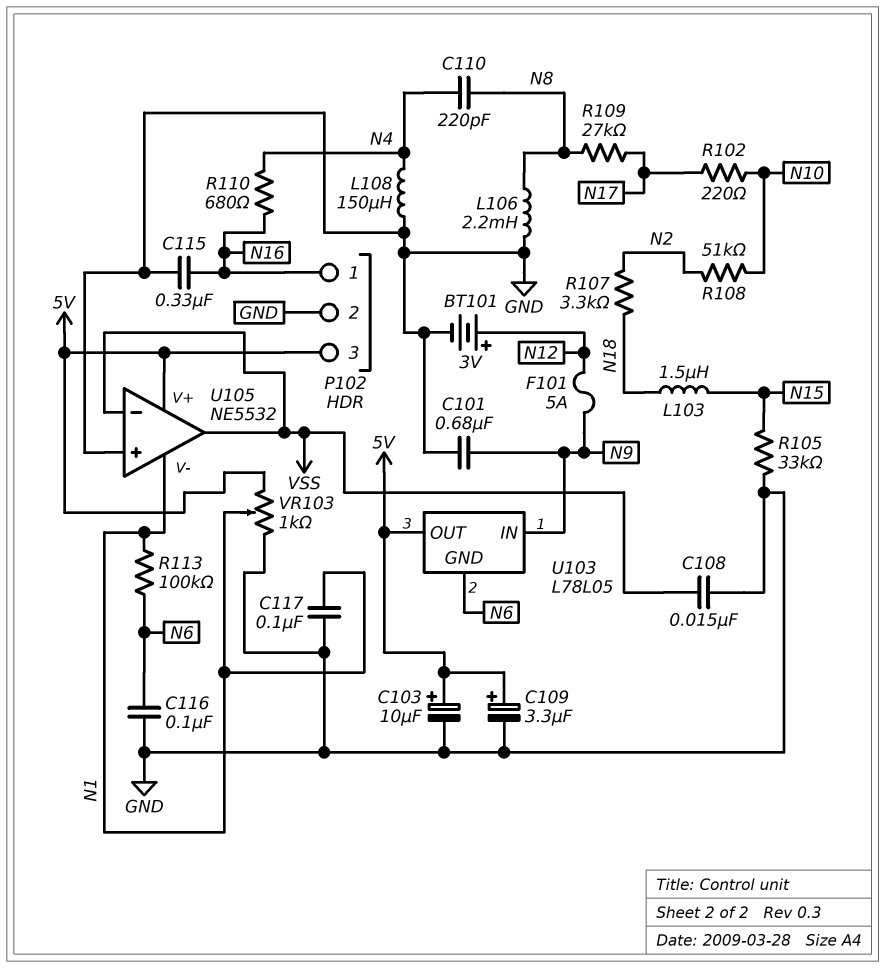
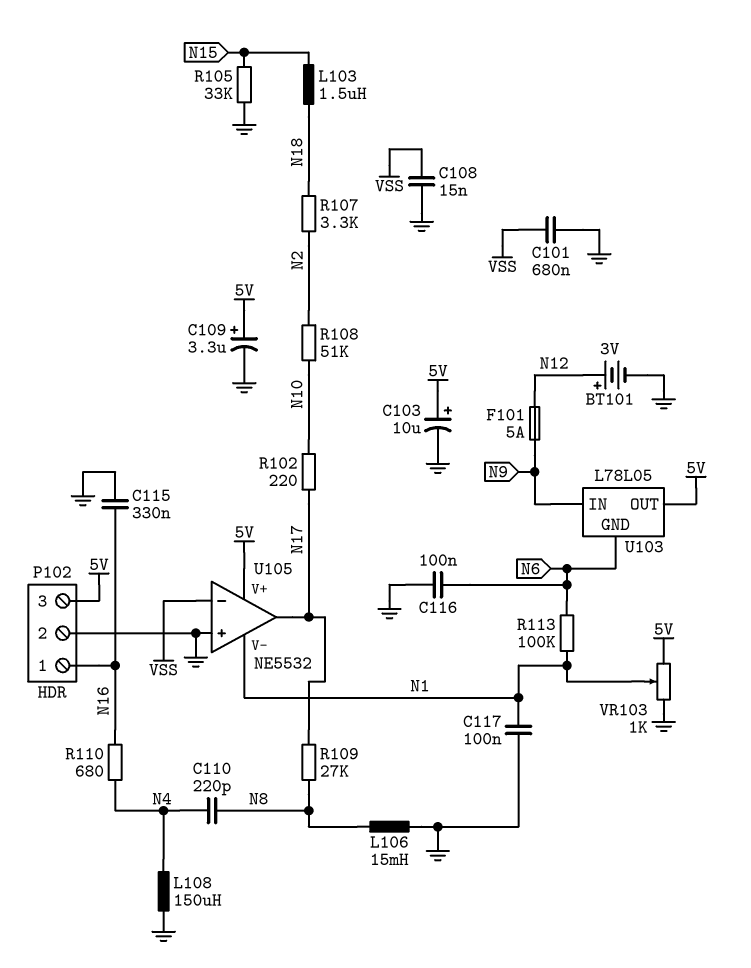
C101: 680nF (GND, N9) -> 680nF (GND, VSS)
L106: 2.2mH (GND, N8) -> 15mH (GND, N8)
U105 pin out: VSS -> N17

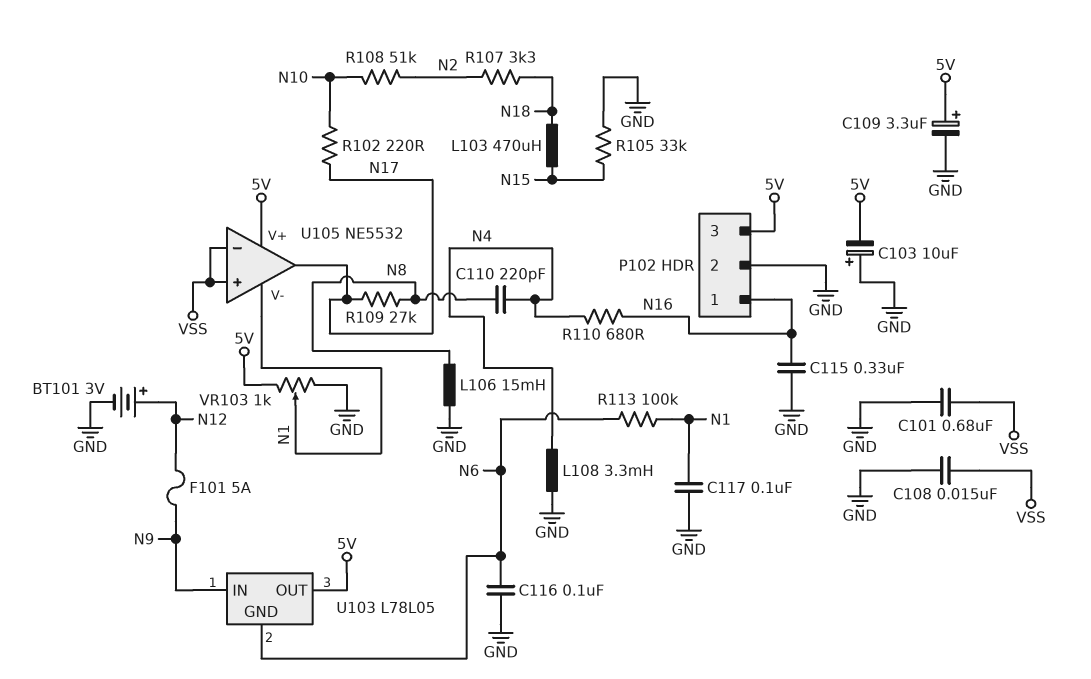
C103: 10uF (plus 5V, minus GND) -> 10uF (plus GND, minus 5V)
L103: 1.5uH (N15, N18) -> 470uH (N15, N18)
L108: 150uH (GND, N4) -> 3.3mH (GND, N4)
U105 pin in+: GND -> VSS

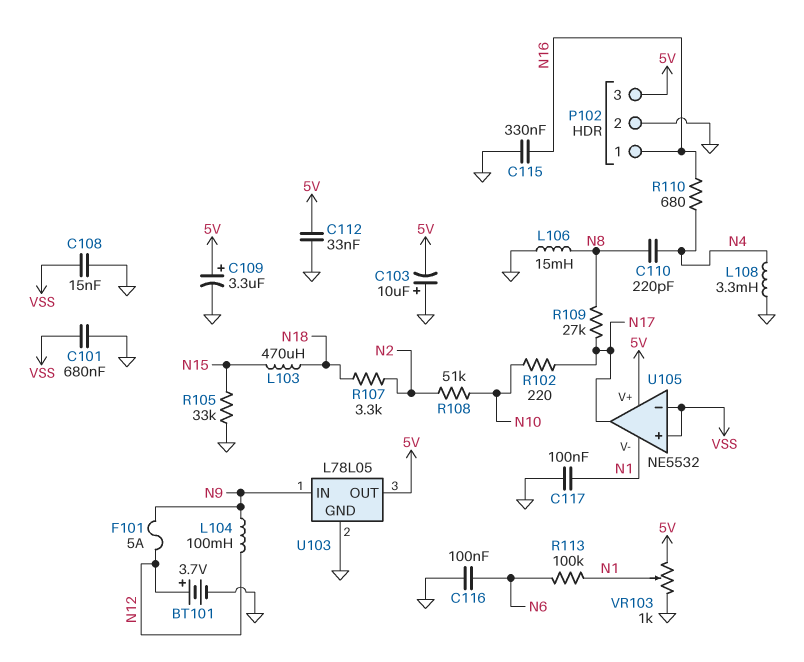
BT101: 3V (plus N12, minus GND) -> 3.7V (plus N12, minus GND)
C112: none -> 33nF (5V, GND)
L104: none -> 100mH (N9, N12)
U103 pin GND: N6 -> GND

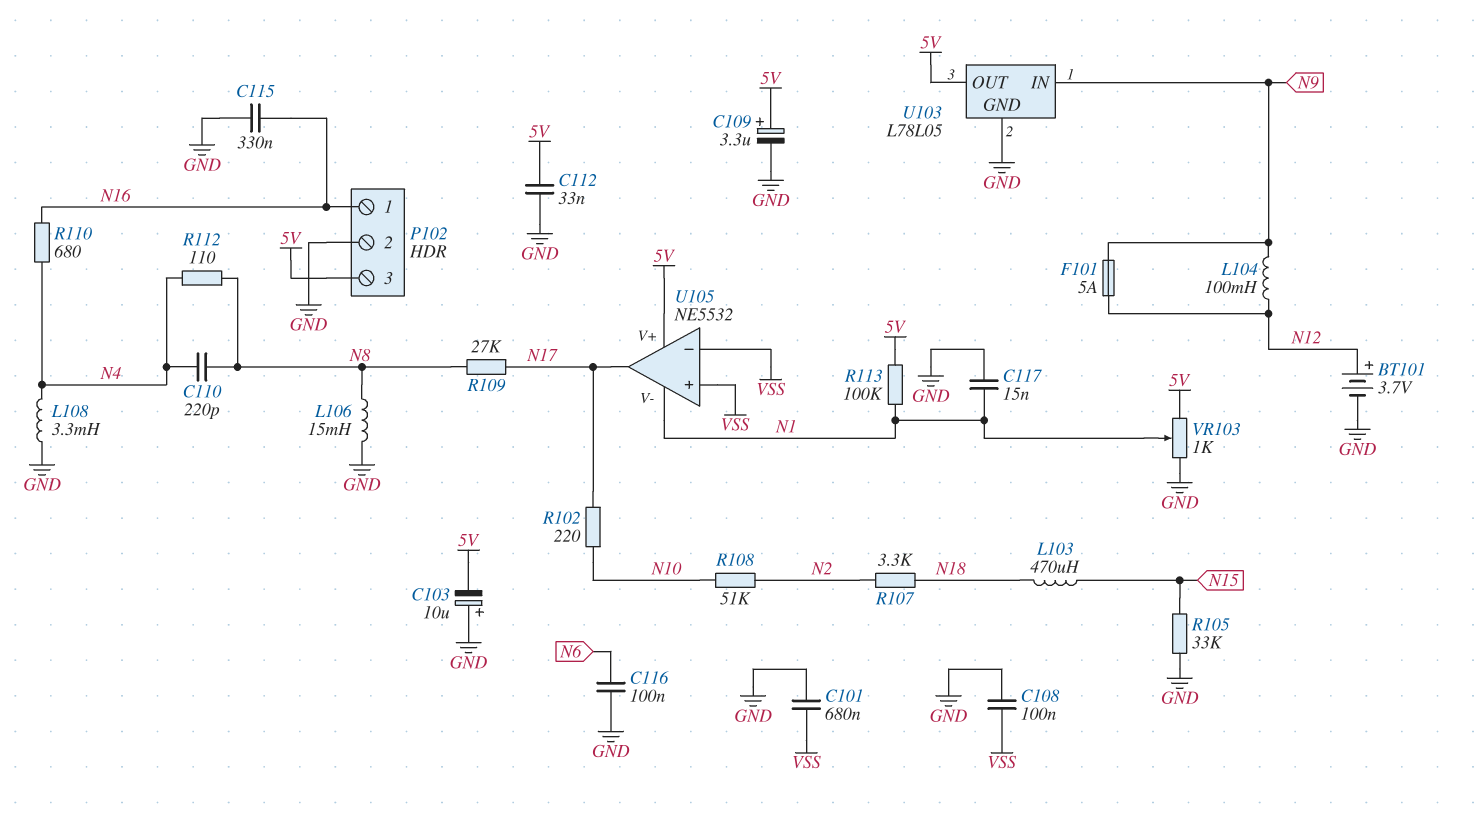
C108: 15nF (GND, VSS) -> 100nF (GND, VSS)
C117: 100nF (GND, N1) -> 15nF (GND, N1)
R112: none -> 110 (N4, N8)
R113: 100k (N1, N6) -> 100k (5V, N1)

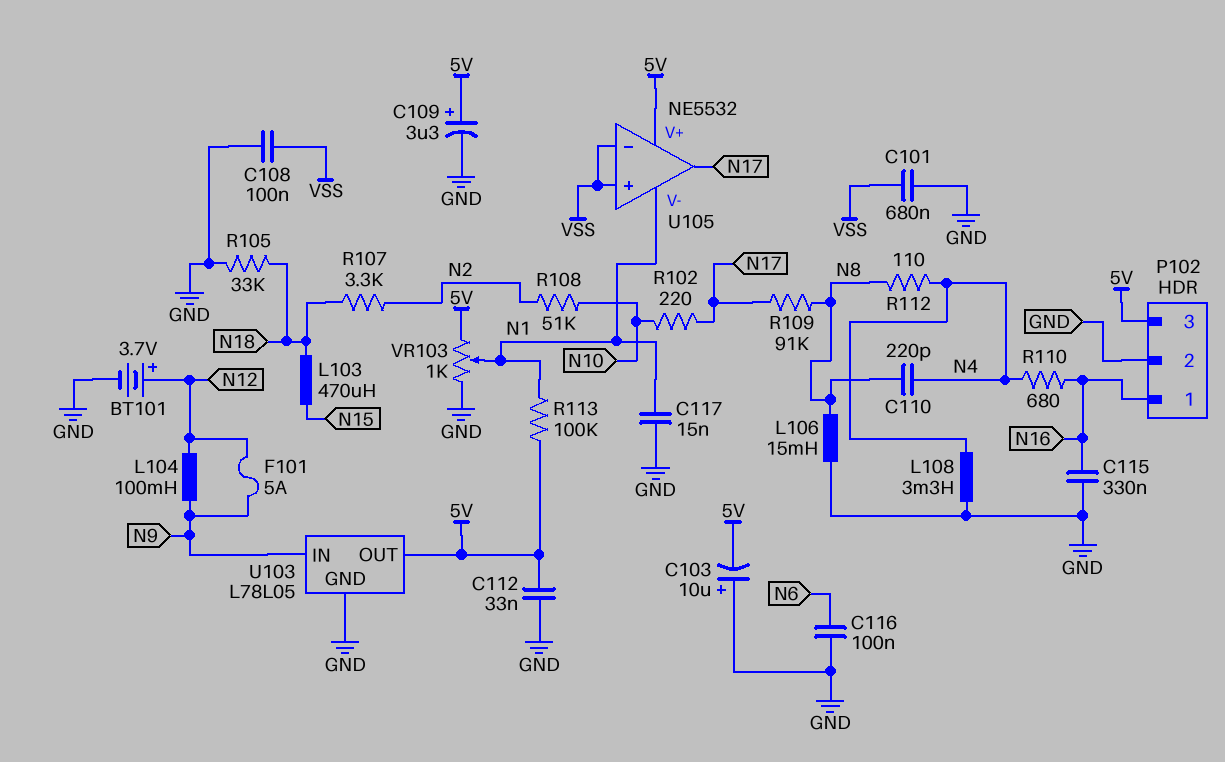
R105: 33k (GND, N15) -> 33k (GND, N18)
R109: 27k (N8, N17) -> 91k (N8, N17)

